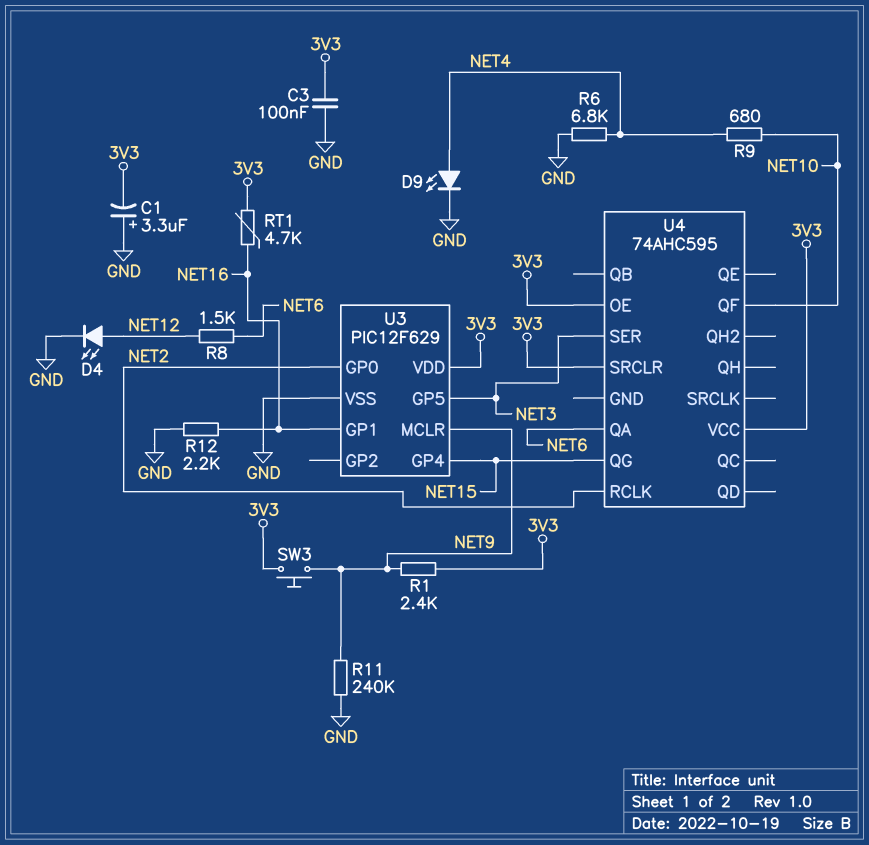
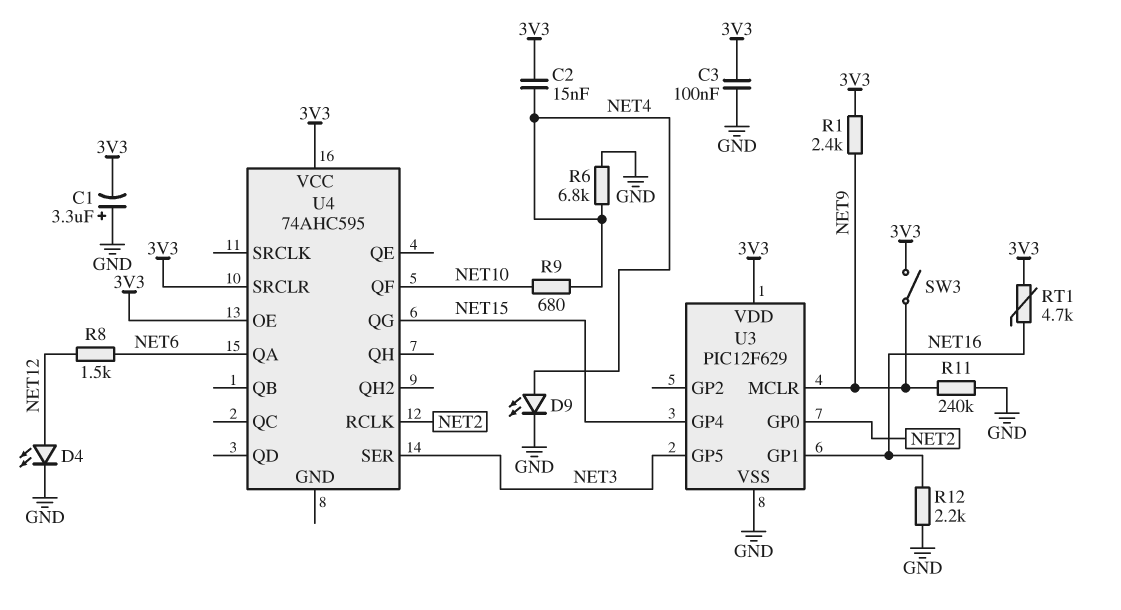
C2: none -> 15nF (3V3, NET4)
SW3: button (3V3, NET9) -> switch (3V3, NET9)

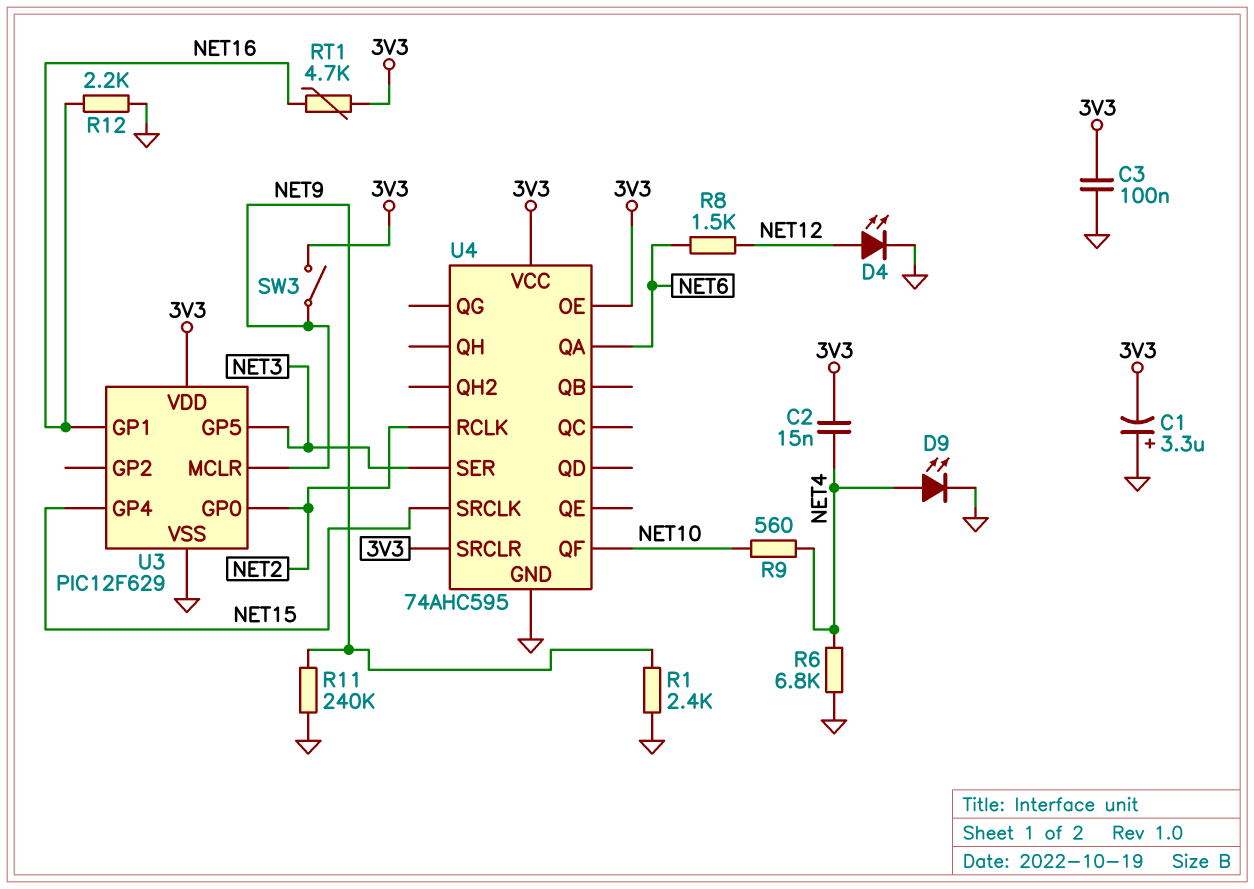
R1: 2.4k (3V3, NET9) -> 2.4k (GND, NET9)
R9: 680 (NET4, NET10) -> 560 (NET4, NET10)
U4 pin GND: none -> GND
U4 pin QG: NET15 -> none
U4 pin SRCLK: none -> NET15

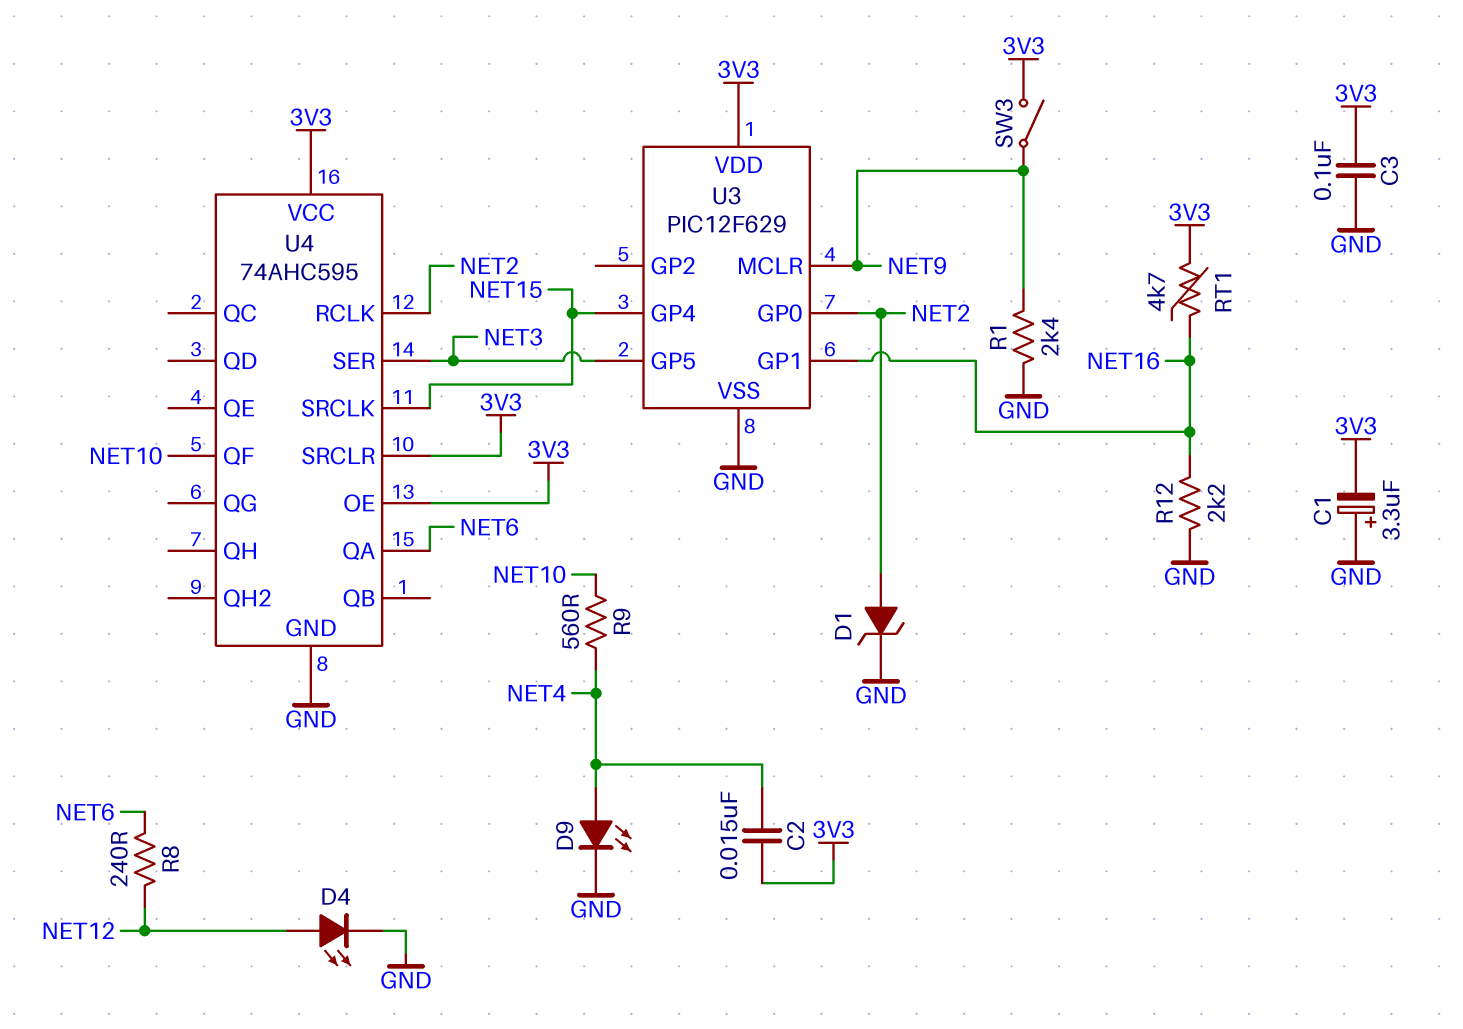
D1: none -> zener (A NET2, K GND)
R6: 6.8k (GND, NET4) -> none
R8: 1.5k (NET6, NET12) -> 240 (NET6, NET12)
R11: 240k (GND, NET9) -> none

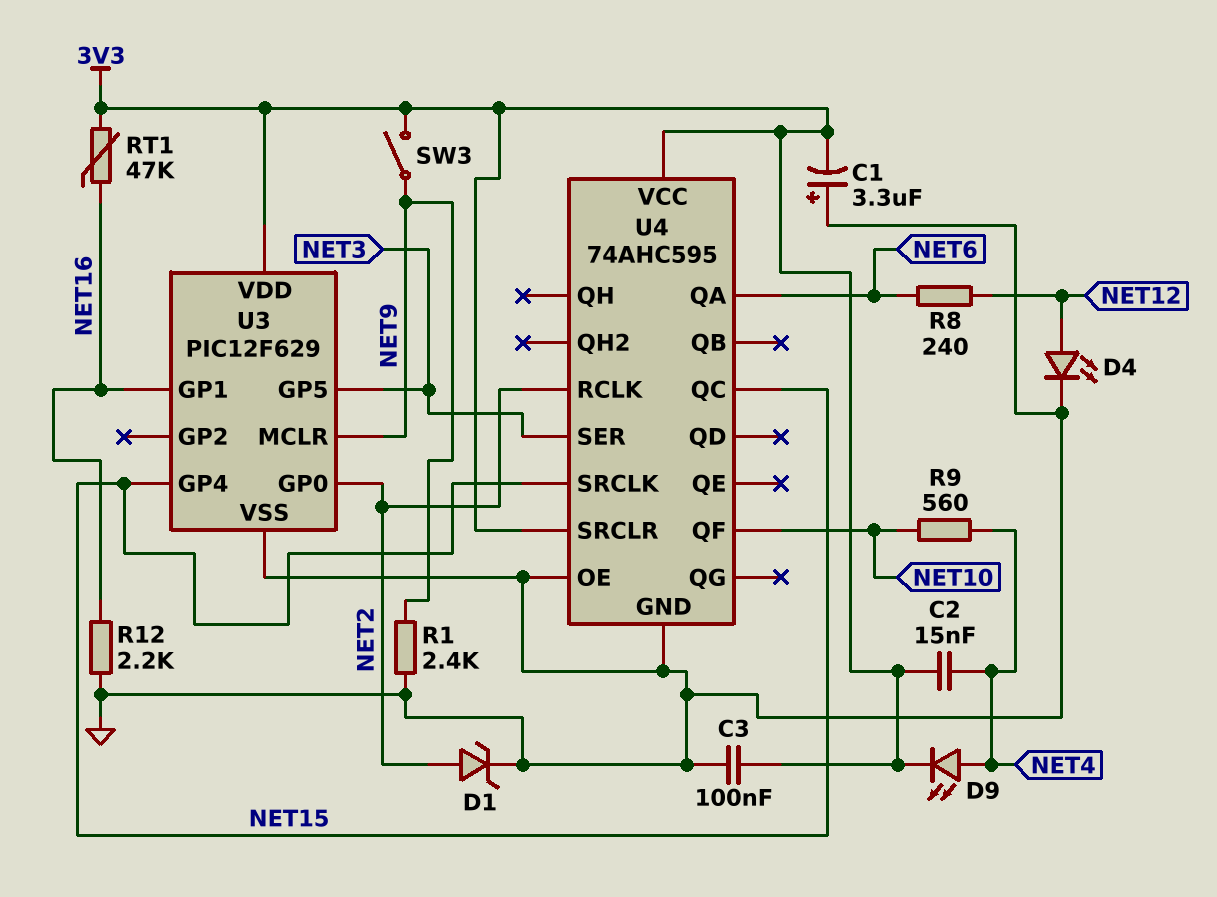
D9: LED (A NET4, K GND) -> LED (A NET4, K 3V3)
RT1: 4.7k (3V3, NET16) -> 47k (3V3, NET16)
U4 pin OE: 3V3 -> GND
U4 pin QC: none -> NET15

